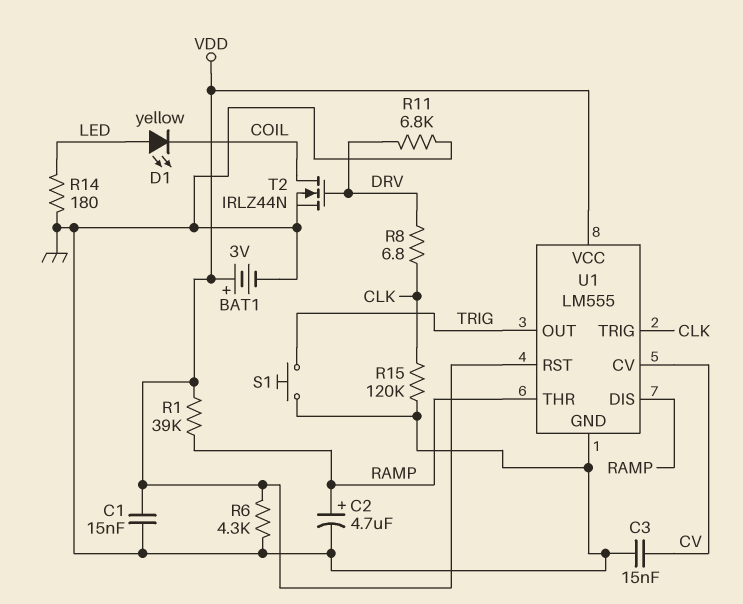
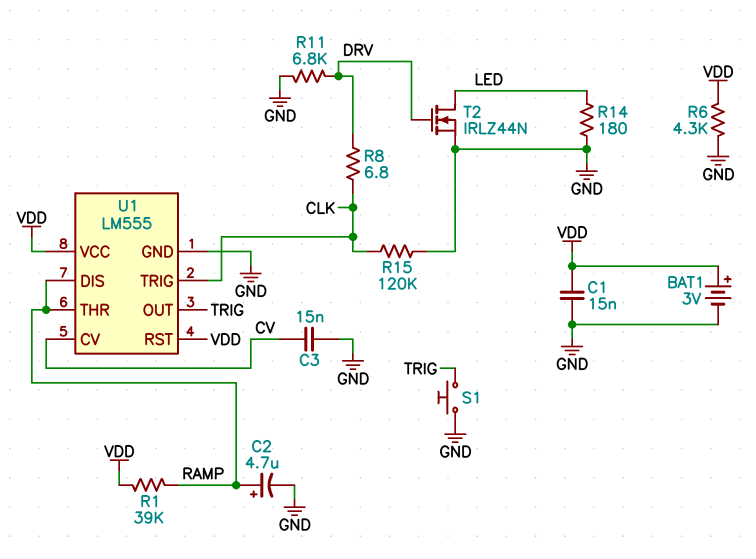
D1: LED yellow (A LED, K COIL) -> none
T2: NMOS IRLZ44N (G DRV, D COIL, S GND) -> NMOS IRLZ44N (G DRV, D LED, S GND)

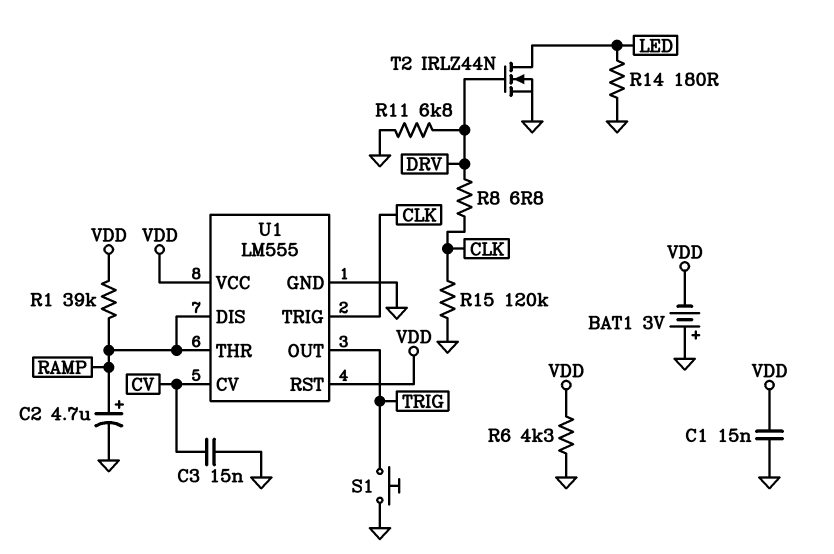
BAT1: 3V (plus VDD, minus GND) -> 3V (plus GND, minus VDD)

